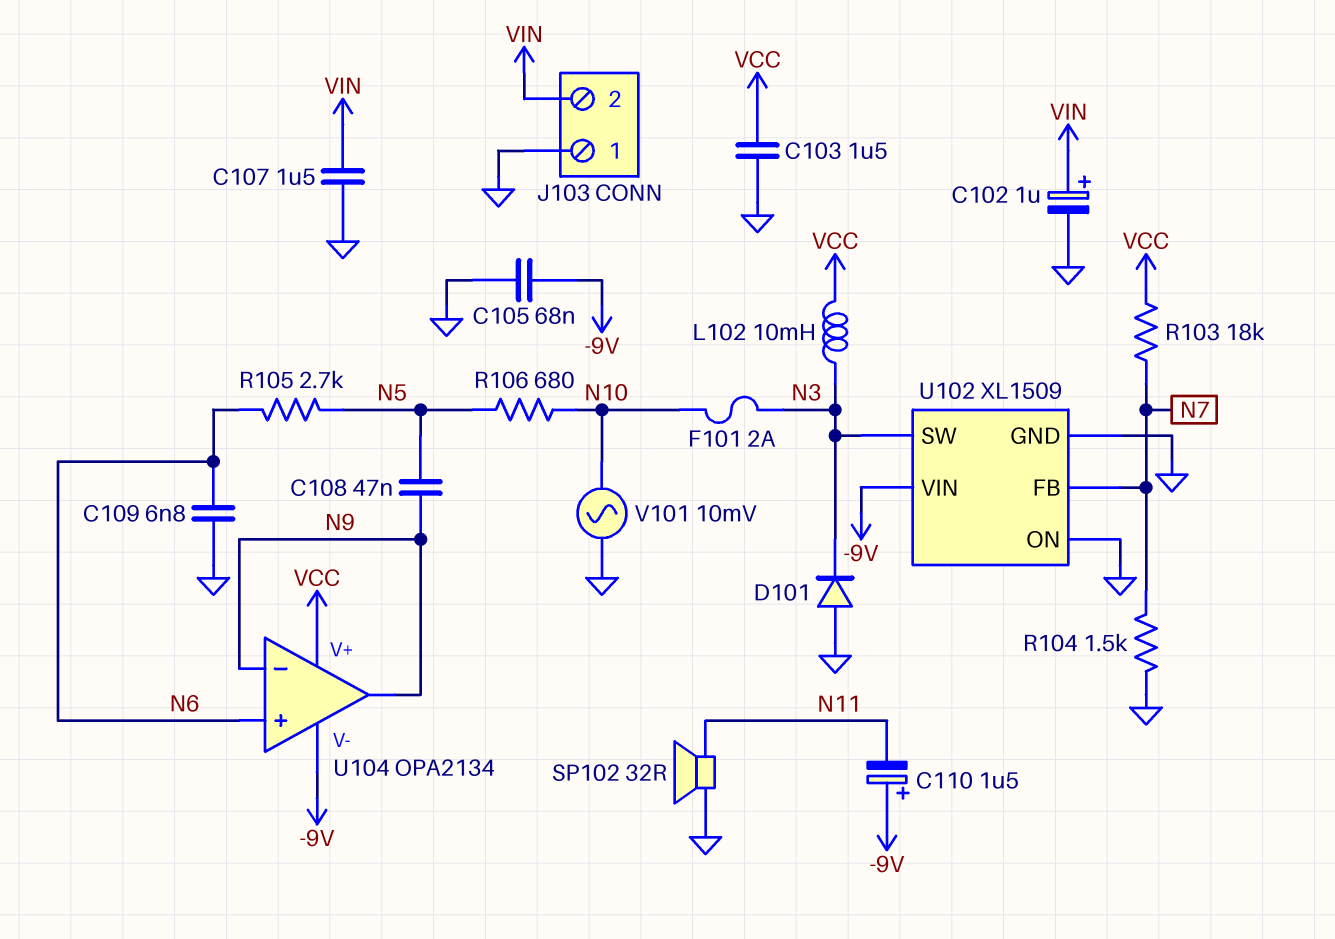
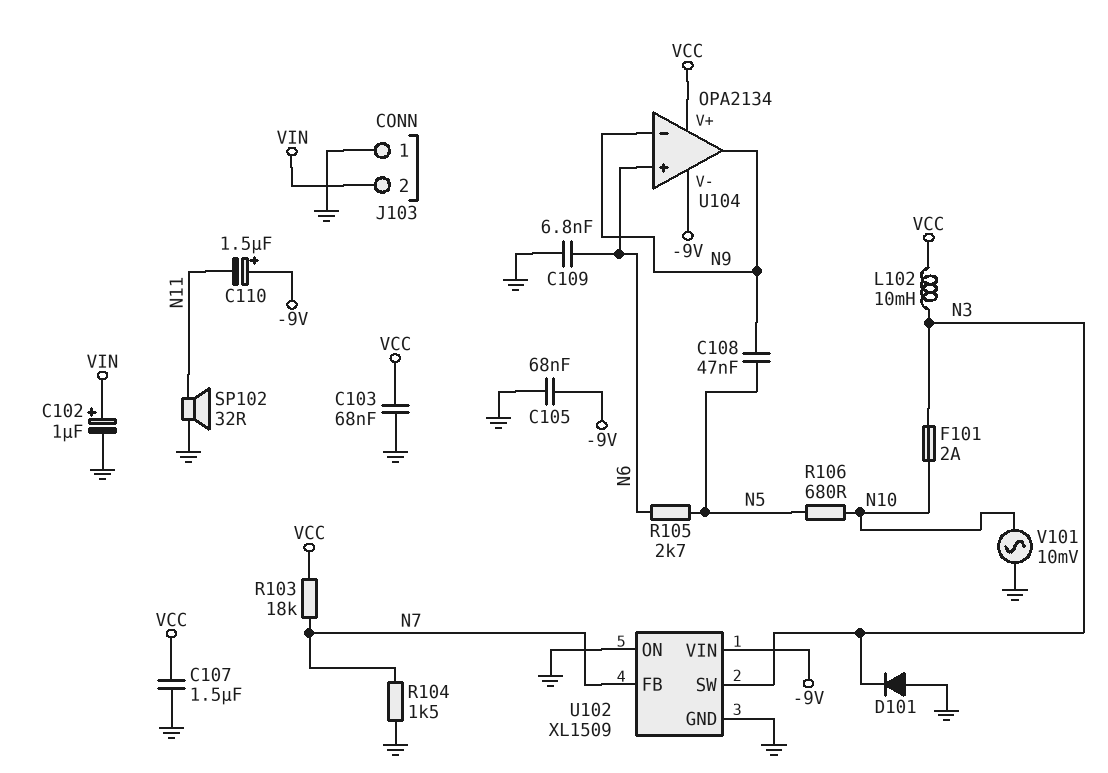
C103: 1.5uF (GND, VCC) -> 68nF (GND, VCC)
C107: 1.5uF (GND, VIN) -> 1.5uF (GND, VCC)

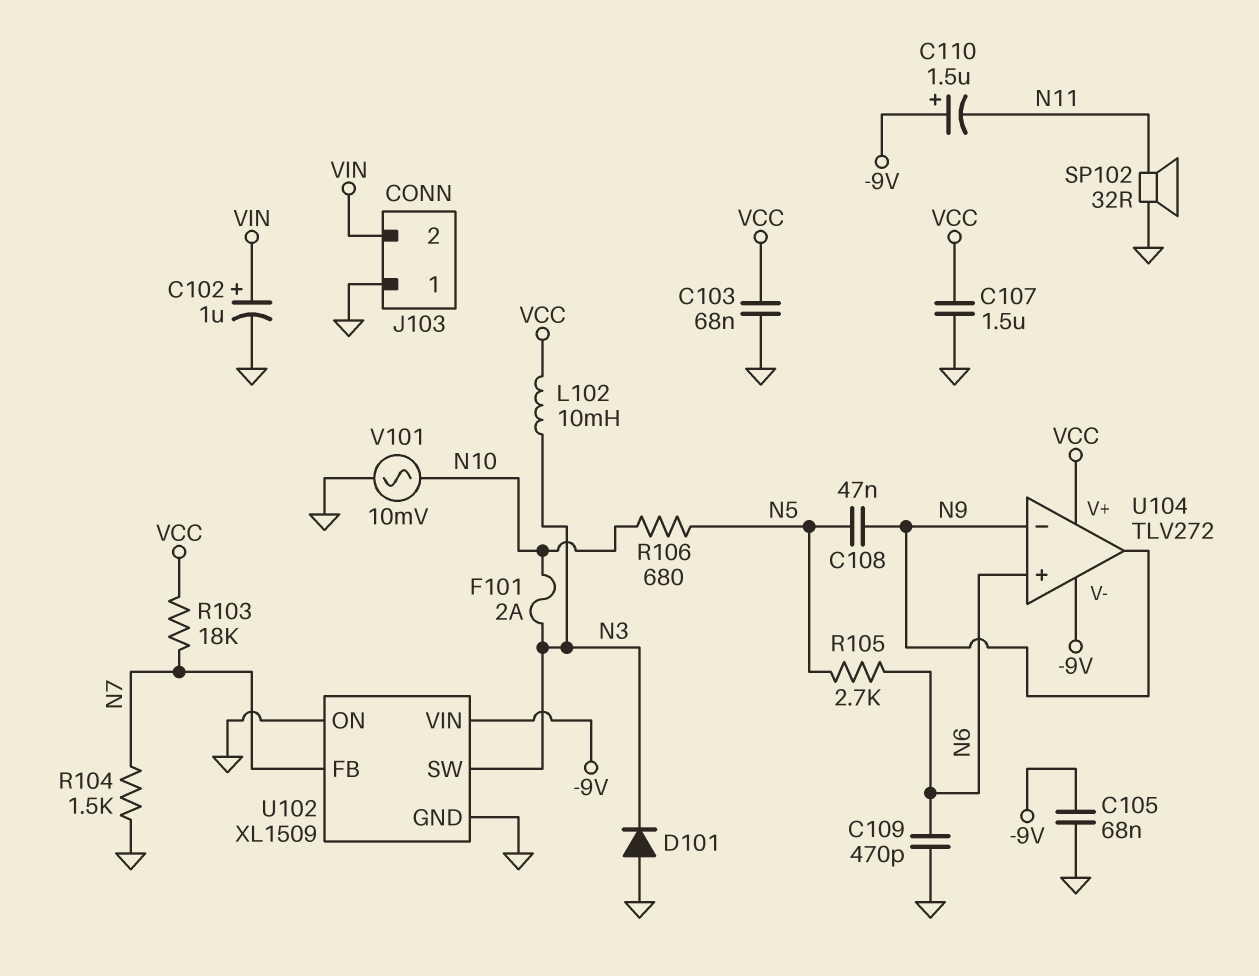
C109: 6.8nF (GND, N6) -> 470pF (GND, N6)
U104: OPA2134 -> TLV272

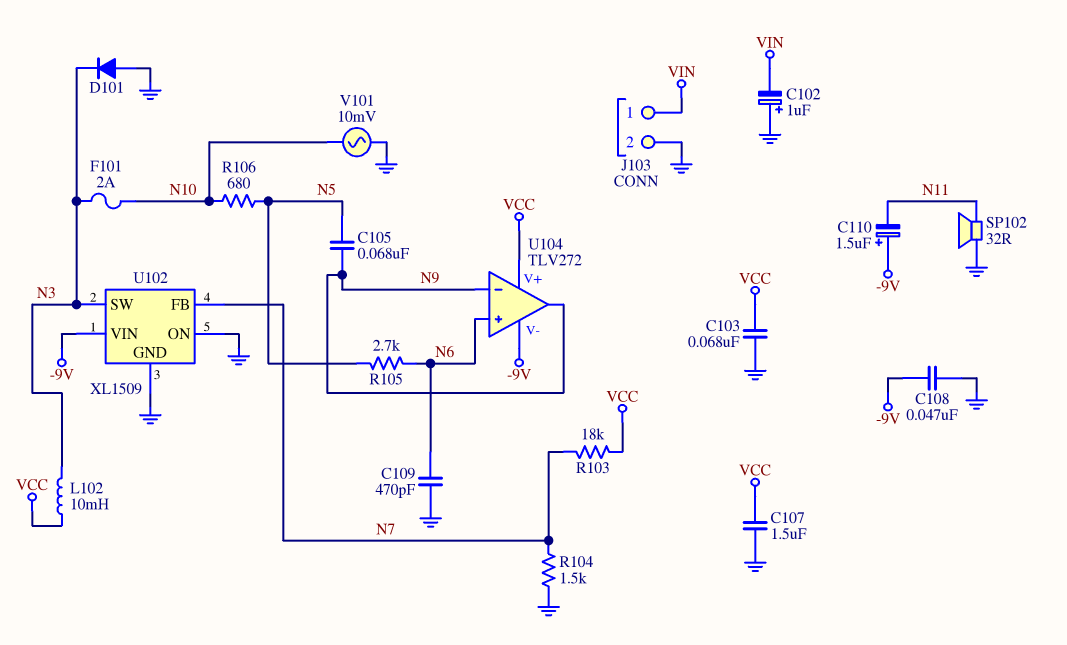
C102: 1uF (plus VIN, minus GND) -> 1uF (plus GND, minus VIN)
C105: 68nF (-9V, GND) -> 68nF (N5, N9)
C108: 47nF (N5, N9) -> 47nF (-9V, GND)
J103 pin 1: GND -> VIN
J103 pin 2: VIN -> GND

